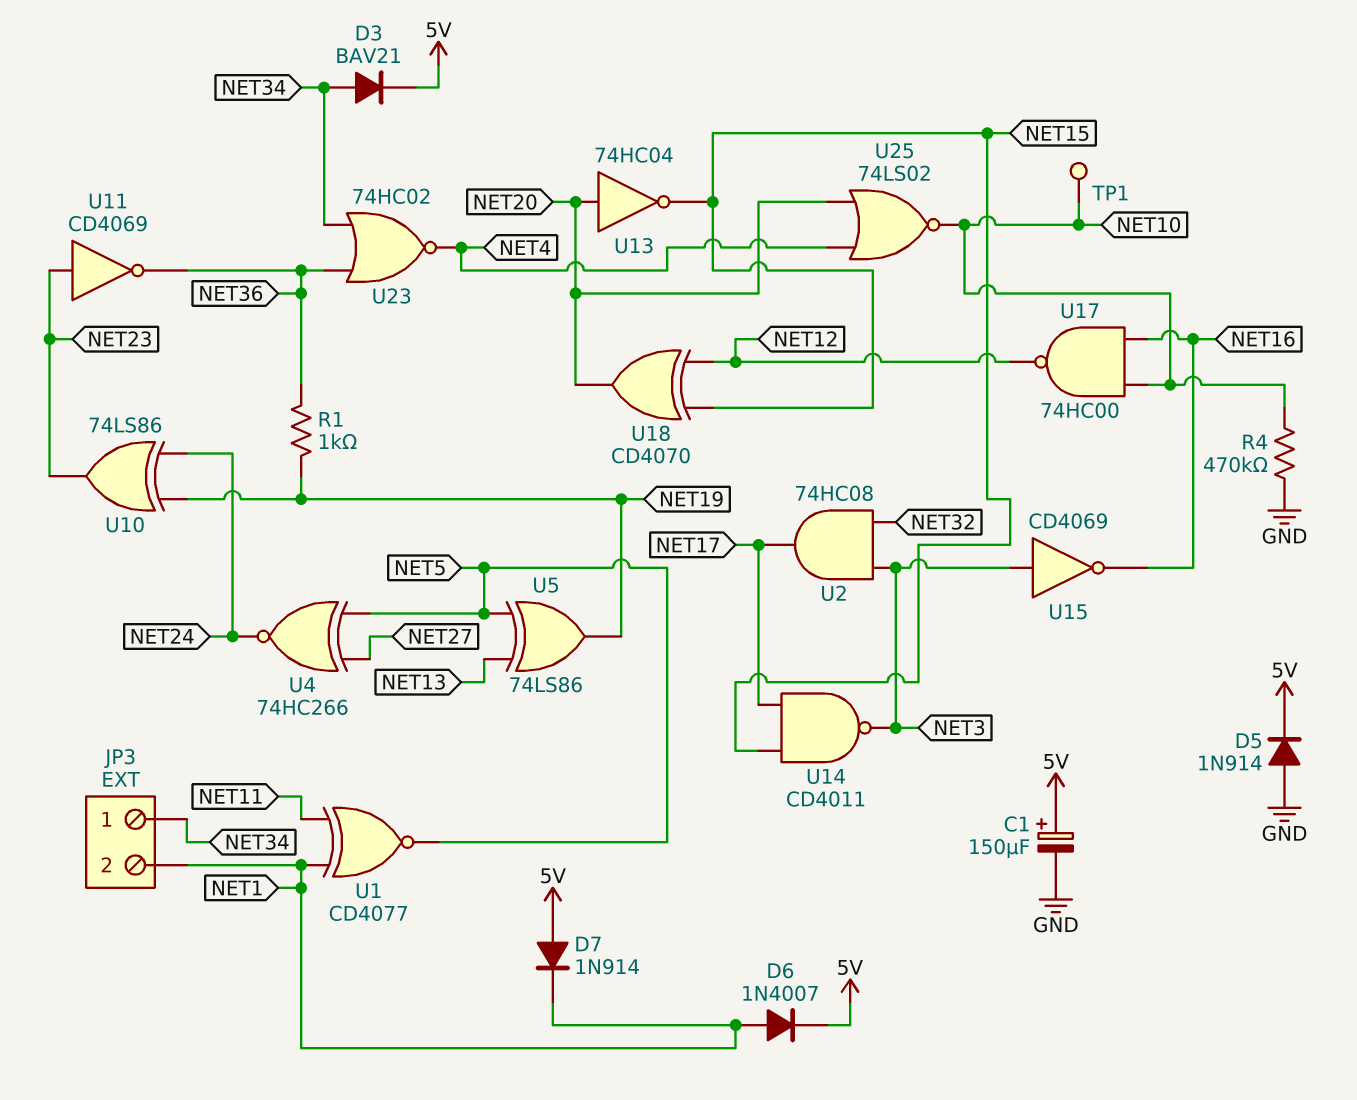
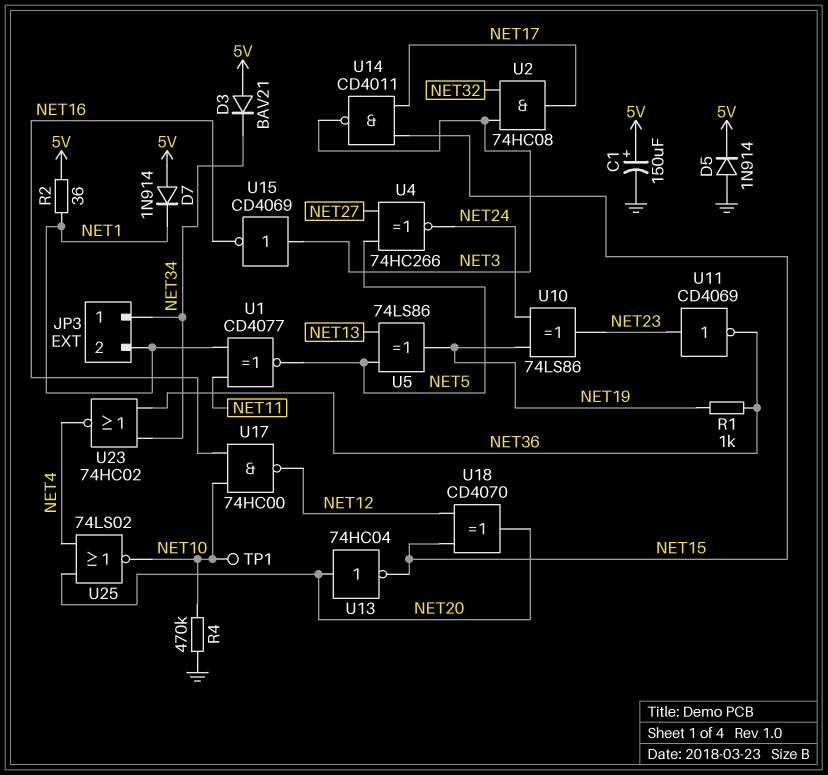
D3: diode BAV21 (A NET34, K 5V) -> diode BAV21 (A 5V, K NET34)
D6: diode 1N4007 (A NET1, K 5V) -> none
R2: none -> 36 (5V, NET1)

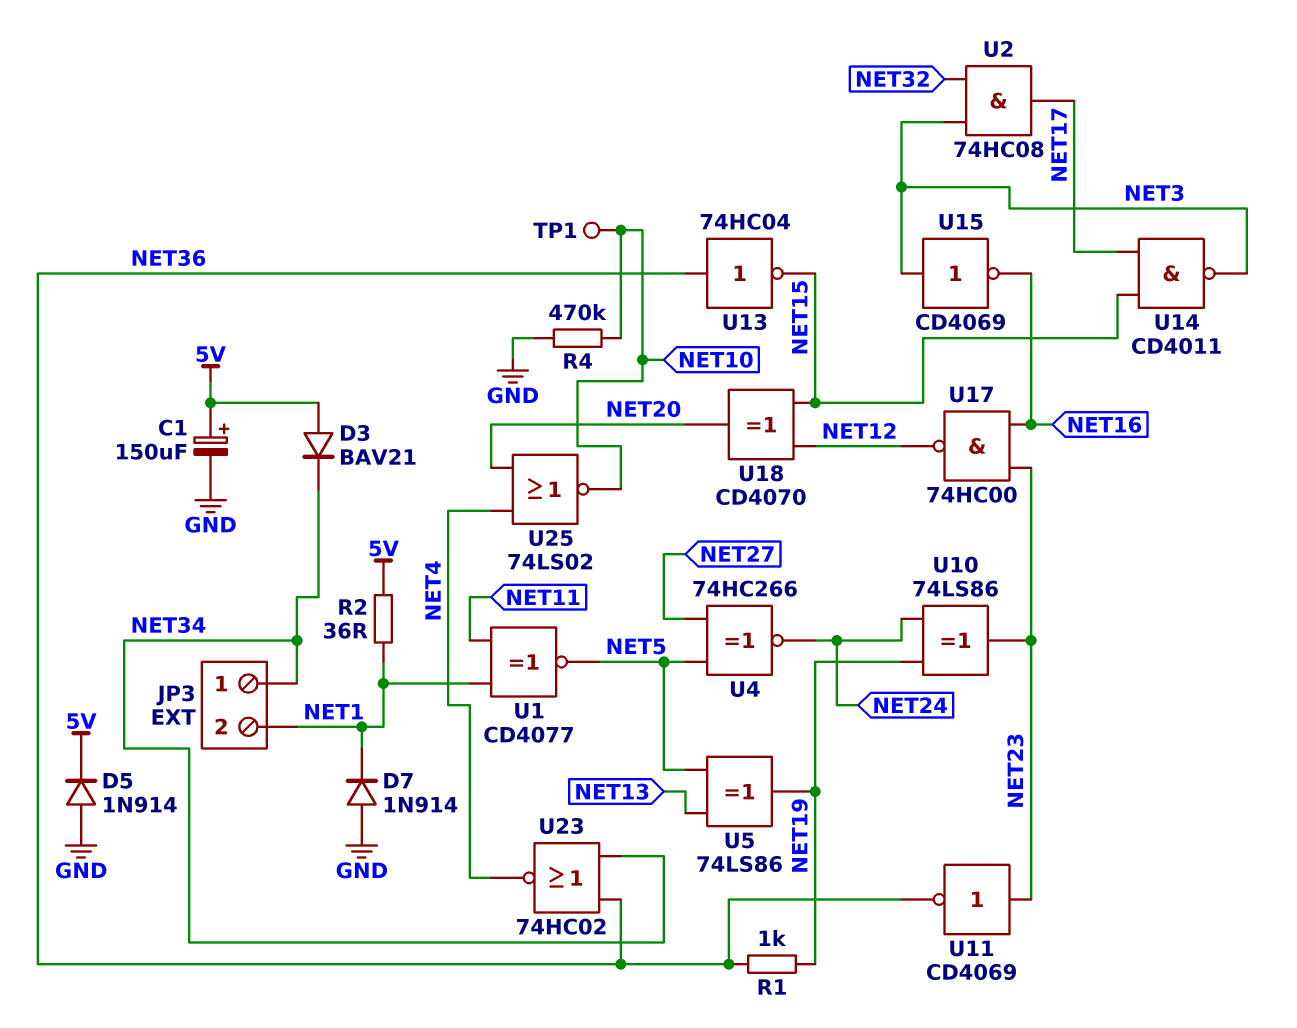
D7: diode 1N914 (A 5V, K NET1) -> diode 1N914 (A GND, K NET1)
U13: NOT 74HC04 (in NET20, out NET15) -> NOT 74HC04 (in NET36, out NET15)
U17: NAND 74HC00 (in NET10, in NET16, out NET12) -> NAND 74HC00 (in NET16, in NET23, out NET12)

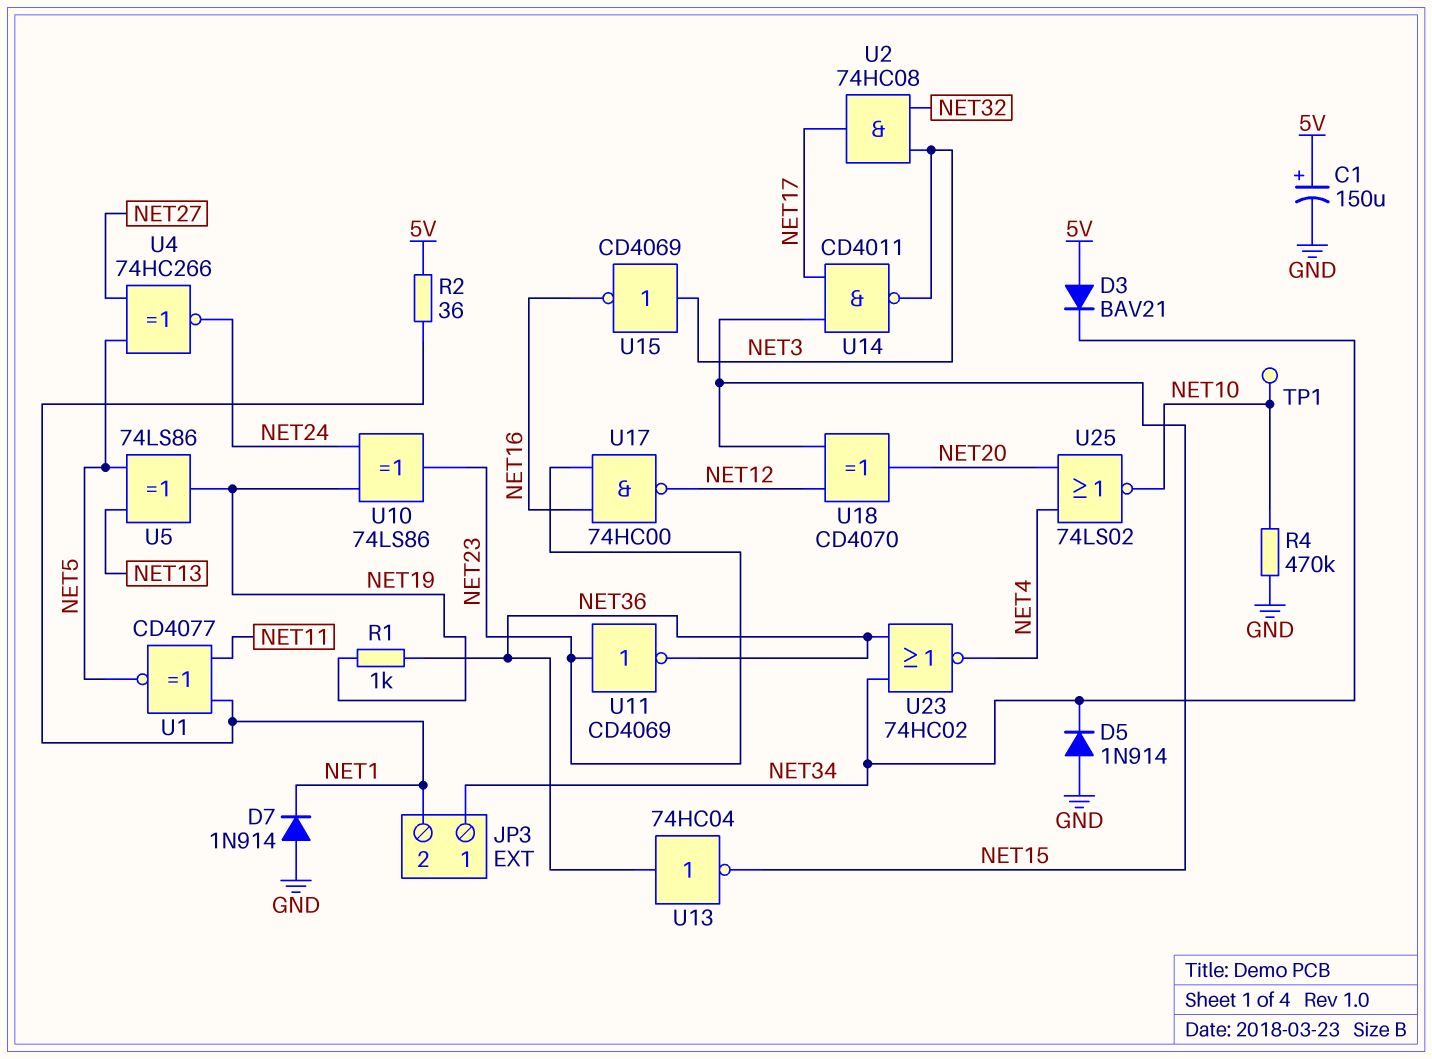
D5: diode 1N914 (A GND, K 5V) -> diode 1N914 (A GND, K NET34)

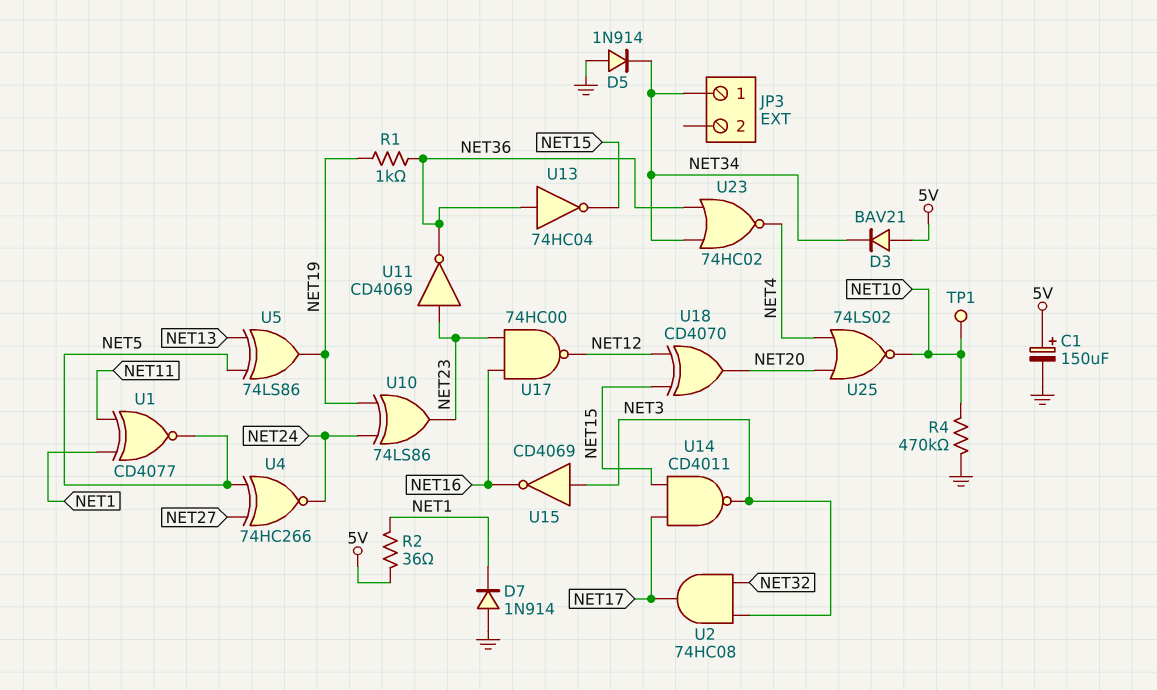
JP3 pin 2: NET1 -> none

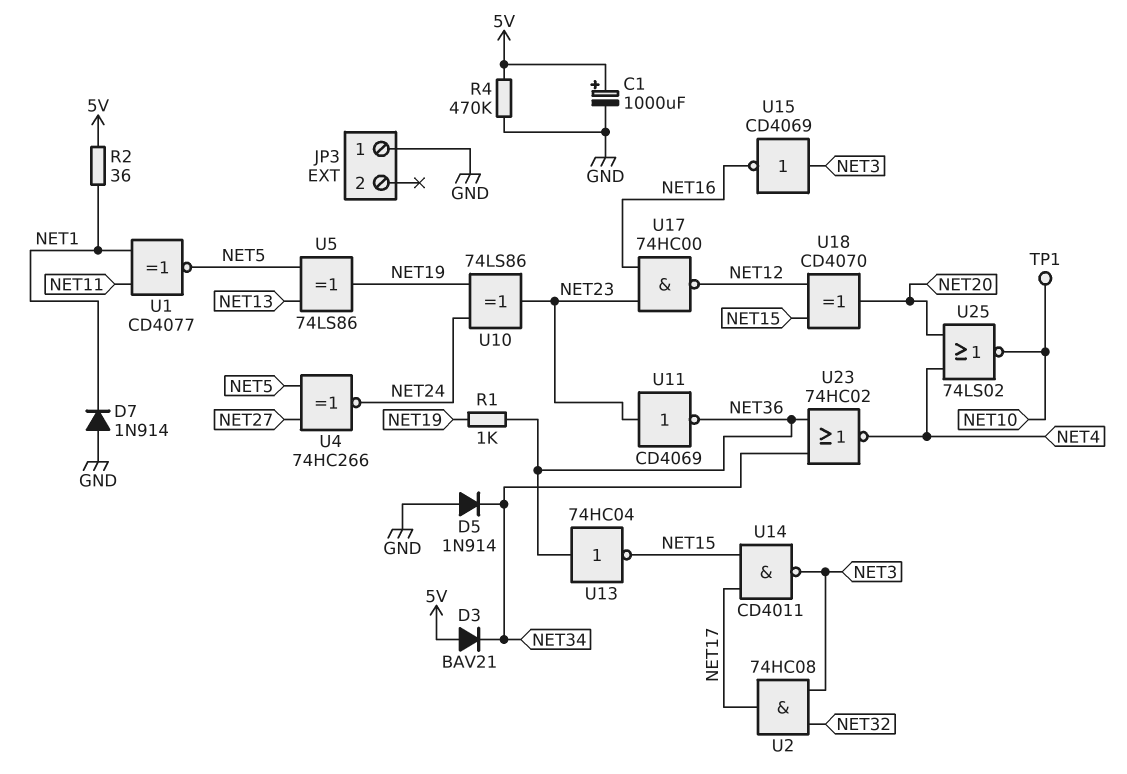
C1: 150uF (plus 5V, minus GND) -> 1000uF (plus 5V, minus GND)
JP3 pin 1: NET34 -> GND
R4: 470k (GND, NET10) -> 470k (5V, GND)

